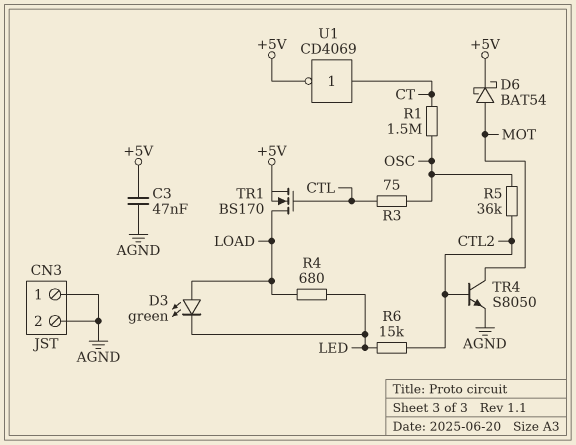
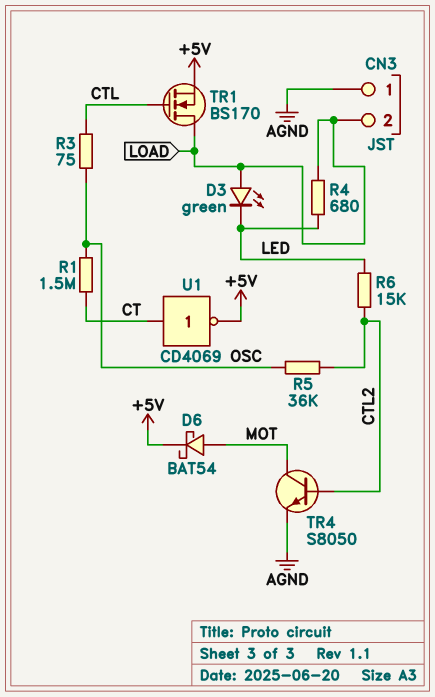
C3: 47nF (+5V, AGND) -> none
CN3 pin 2: AGND -> LOAD

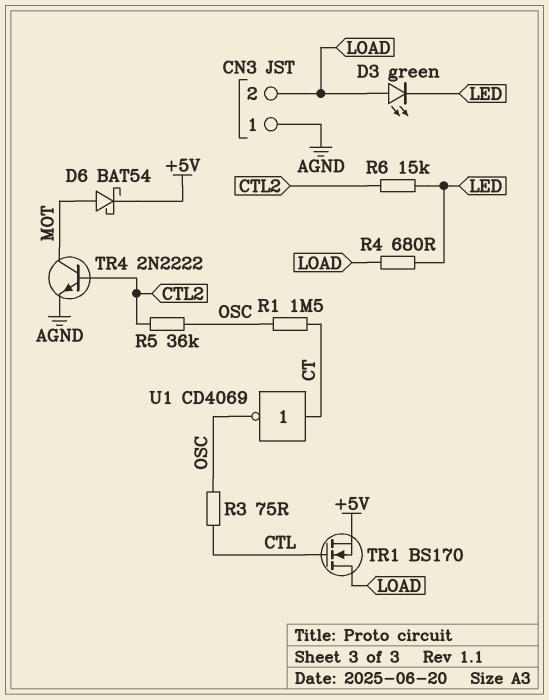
TR4: NPN S8050 (B CTL2, C MOT, E AGND) -> NPN 2N2222 (B CTL2, C MOT, E AGND)
U1: NOT CD4069 (in CT, out +5V) -> NOT CD4069 (in CT, out OSC)

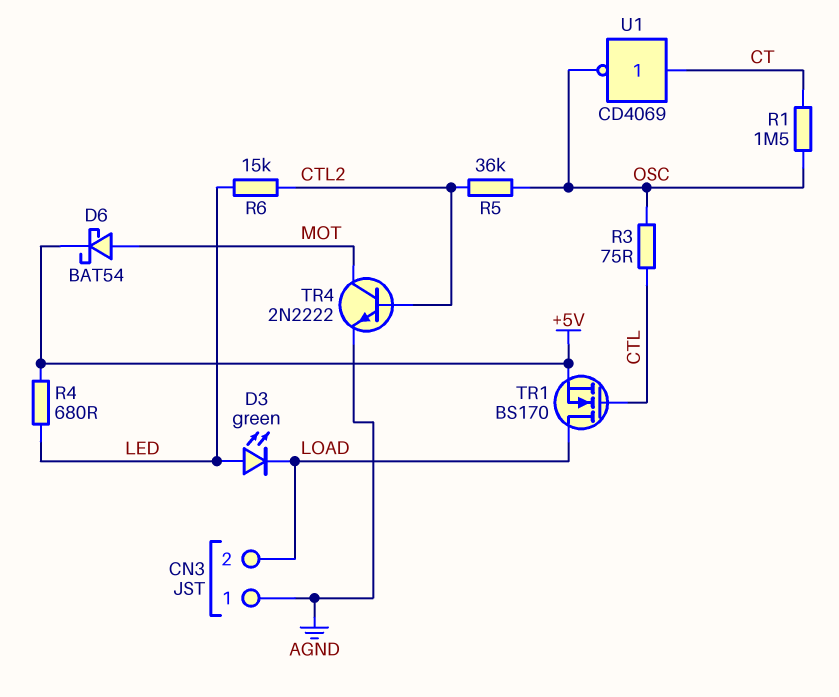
D3: LED green (A LOAD, K LED) -> LED green (A LED, K LOAD)
R4: 680 (LED, LOAD) -> 680 (+5V, LED)

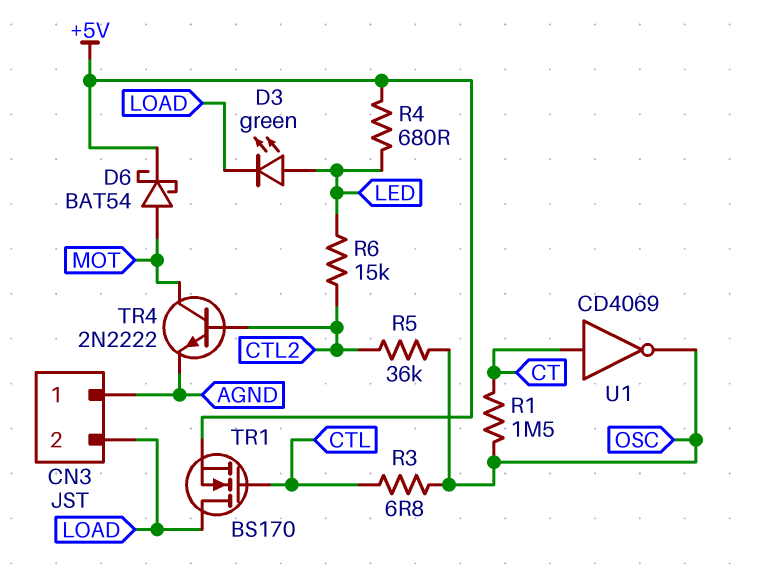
R3: 75 (CTL, OSC) -> 6.8 (CTL, OSC)

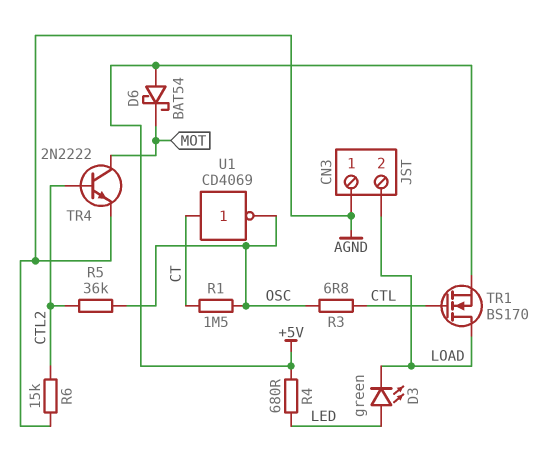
D6: schottky BAT54 (A MOT, K +5V) -> schottky BAT54 (A +5V, K MOT)
R6: 15k (CTL2, LED) -> 15k (AGND, CTL2)

